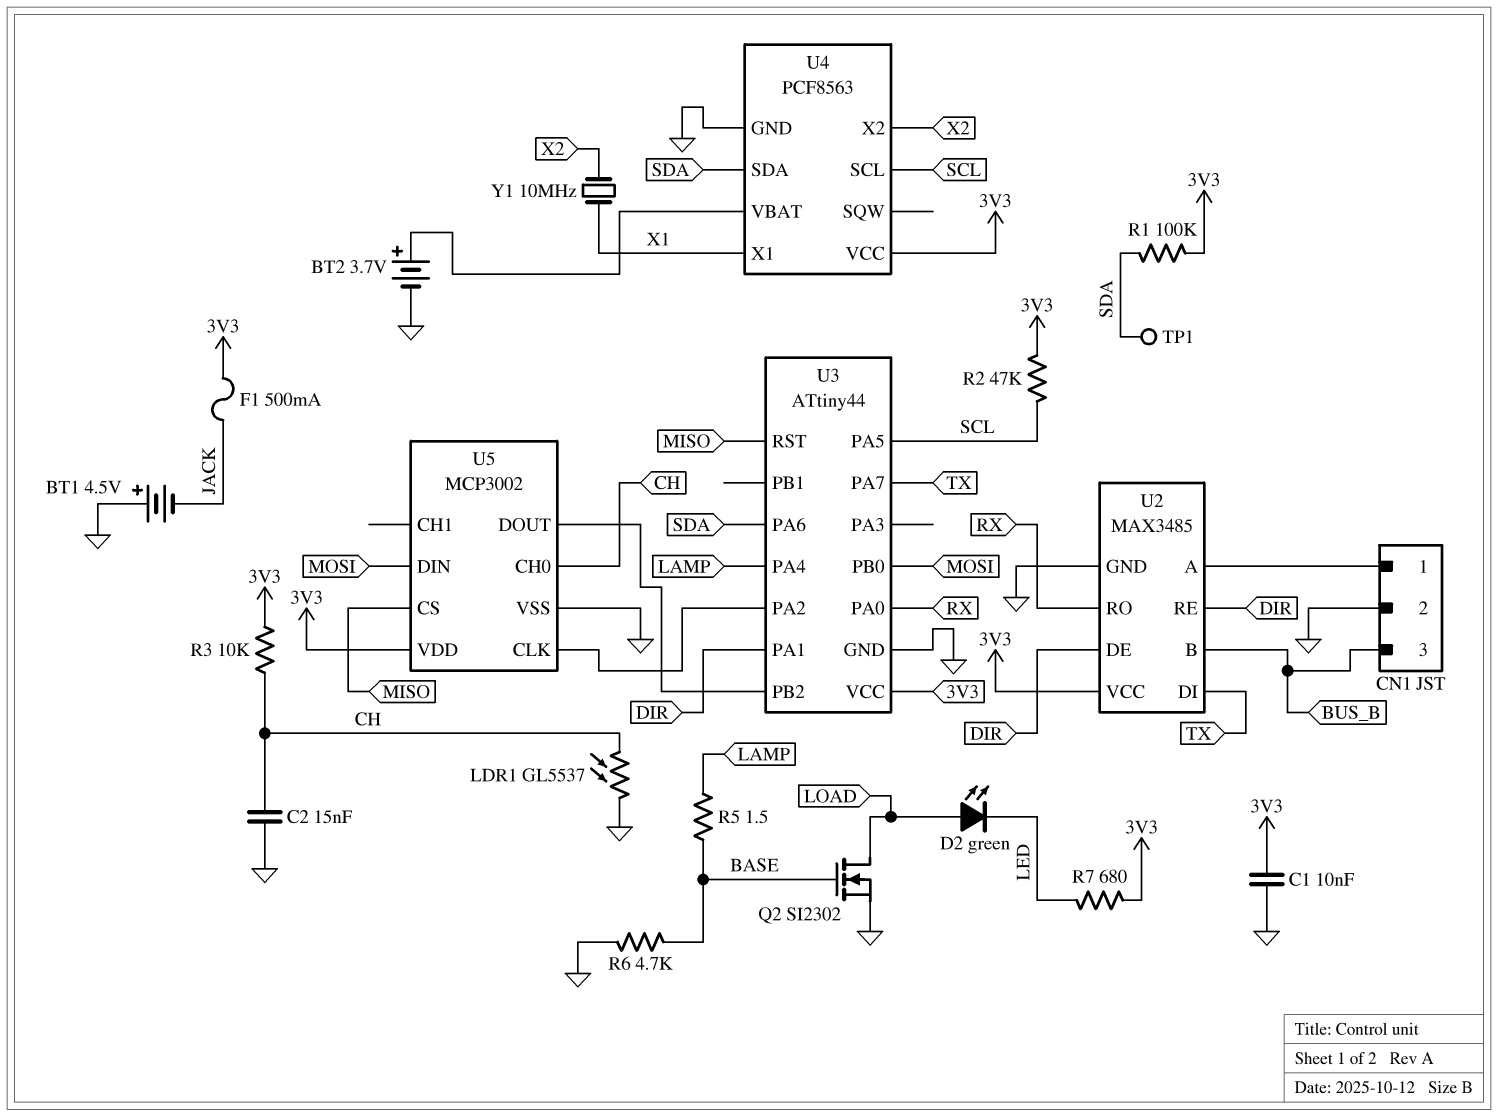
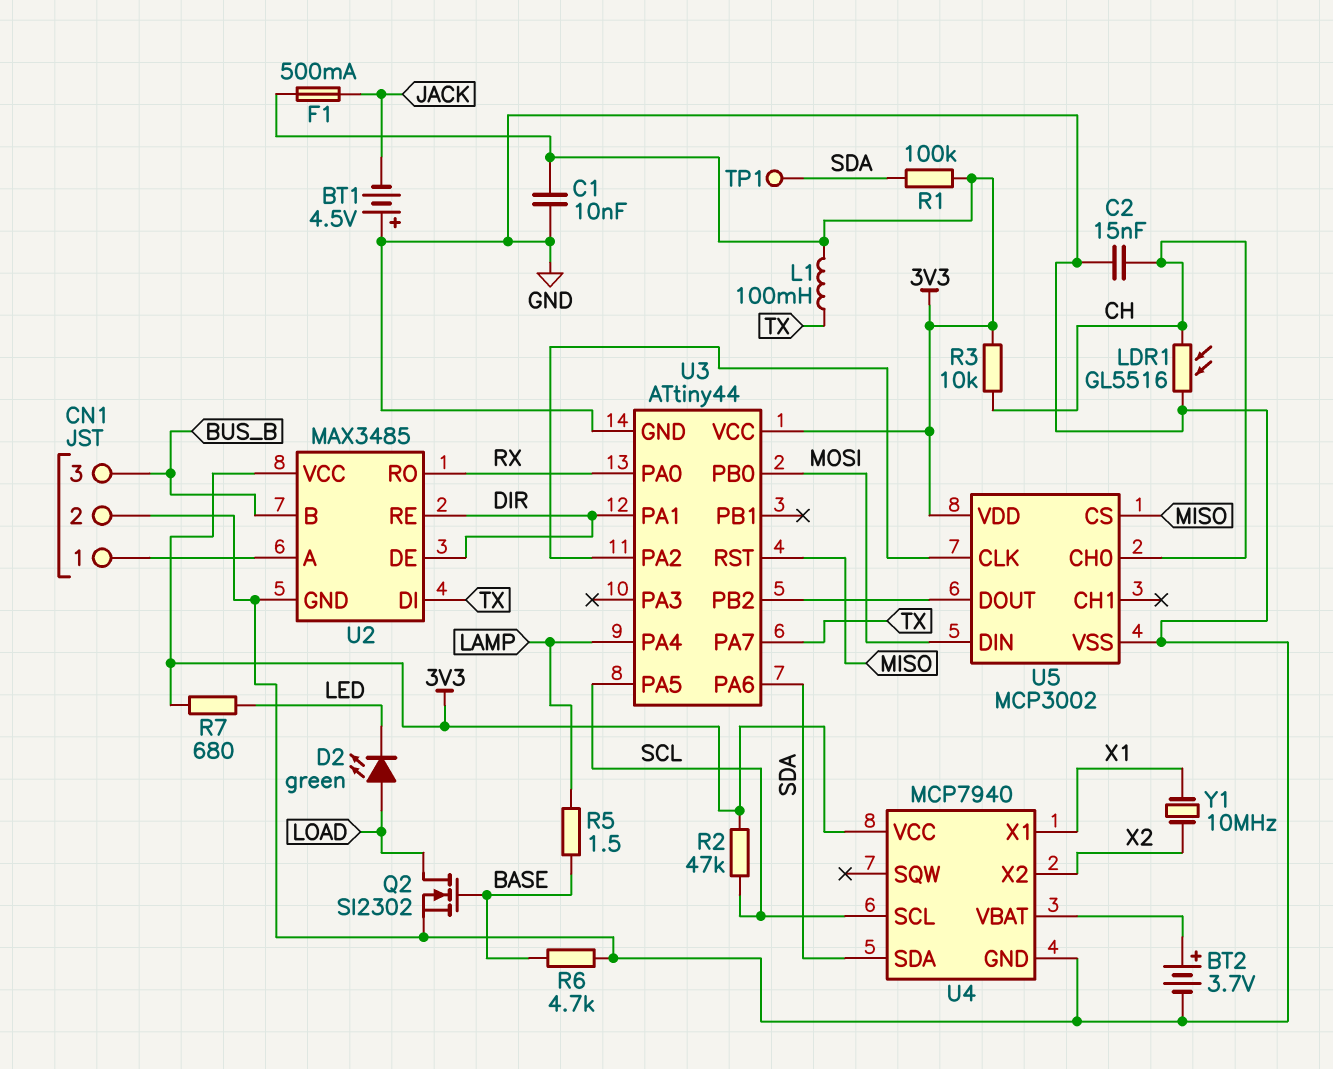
L1: none -> 100mH (3V3, TX)
LDR1: GL5537 (CH, GND) -> GL5516 (CH, GND)
U4: PCF8563 -> MCP7940

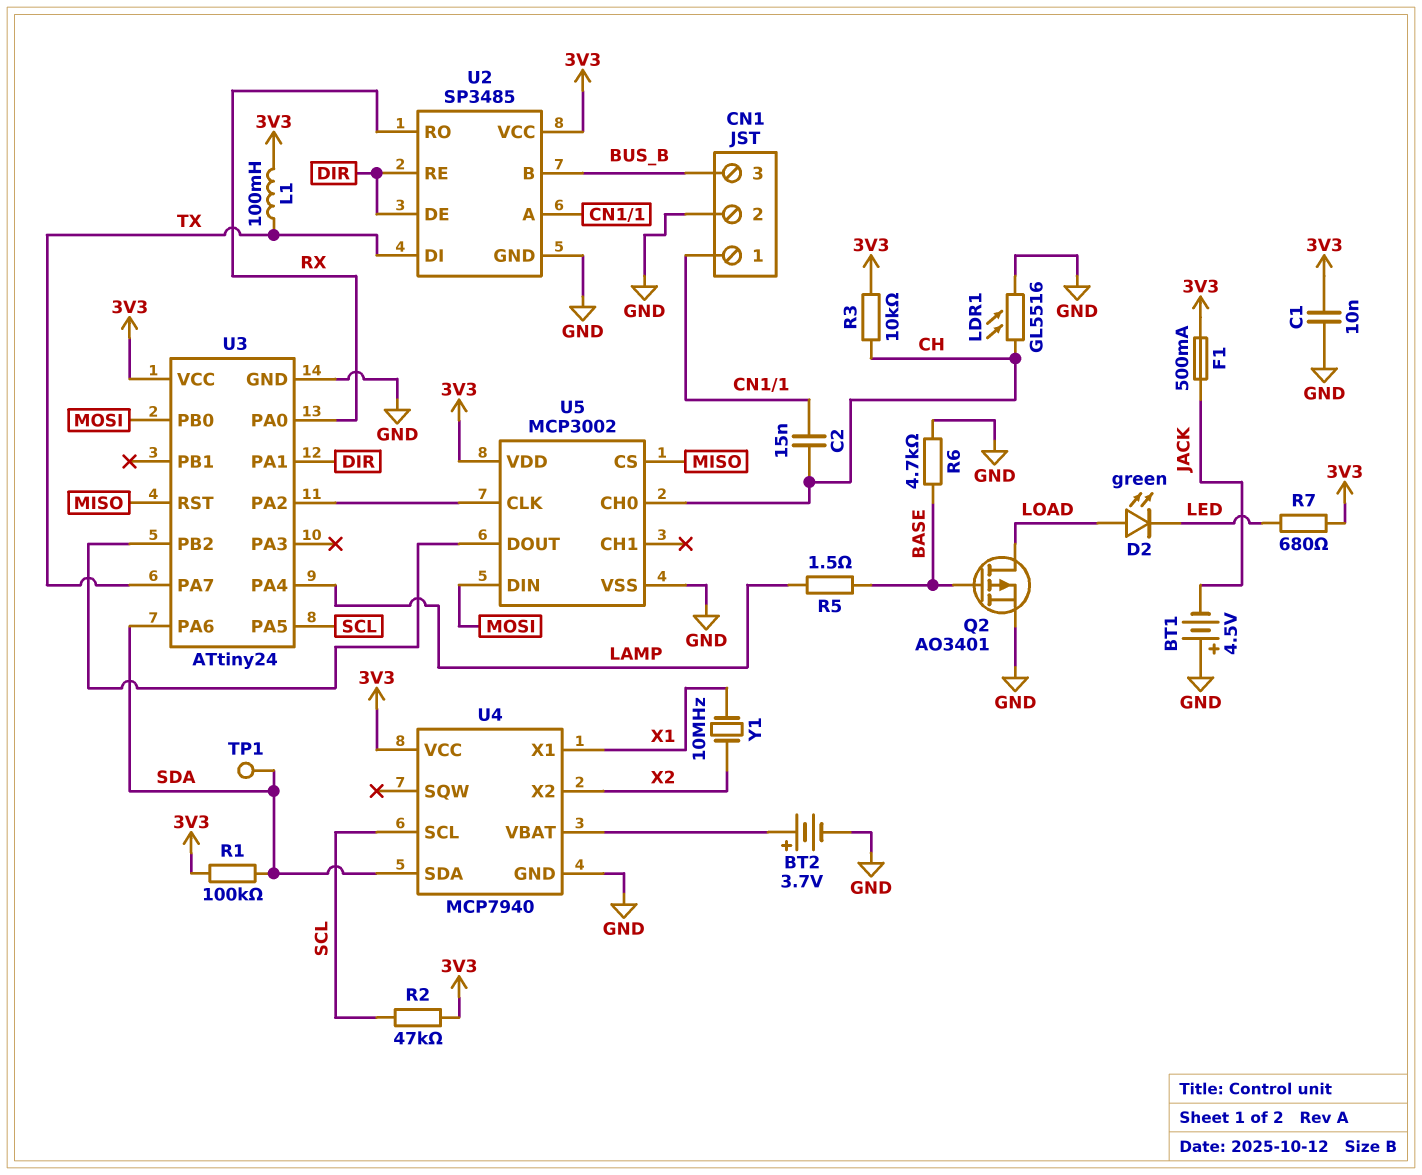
C2: 15nF (CH, GND) -> 15nF (CH, CN1/1)
Q2: NMOS SI2302 (G BASE, D LOAD, S GND) -> PMOS AO3401 (G BASE, D LOAD, S GND)
U2: MAX3485 -> SP3485
U3: ATtiny44 -> ATtiny24

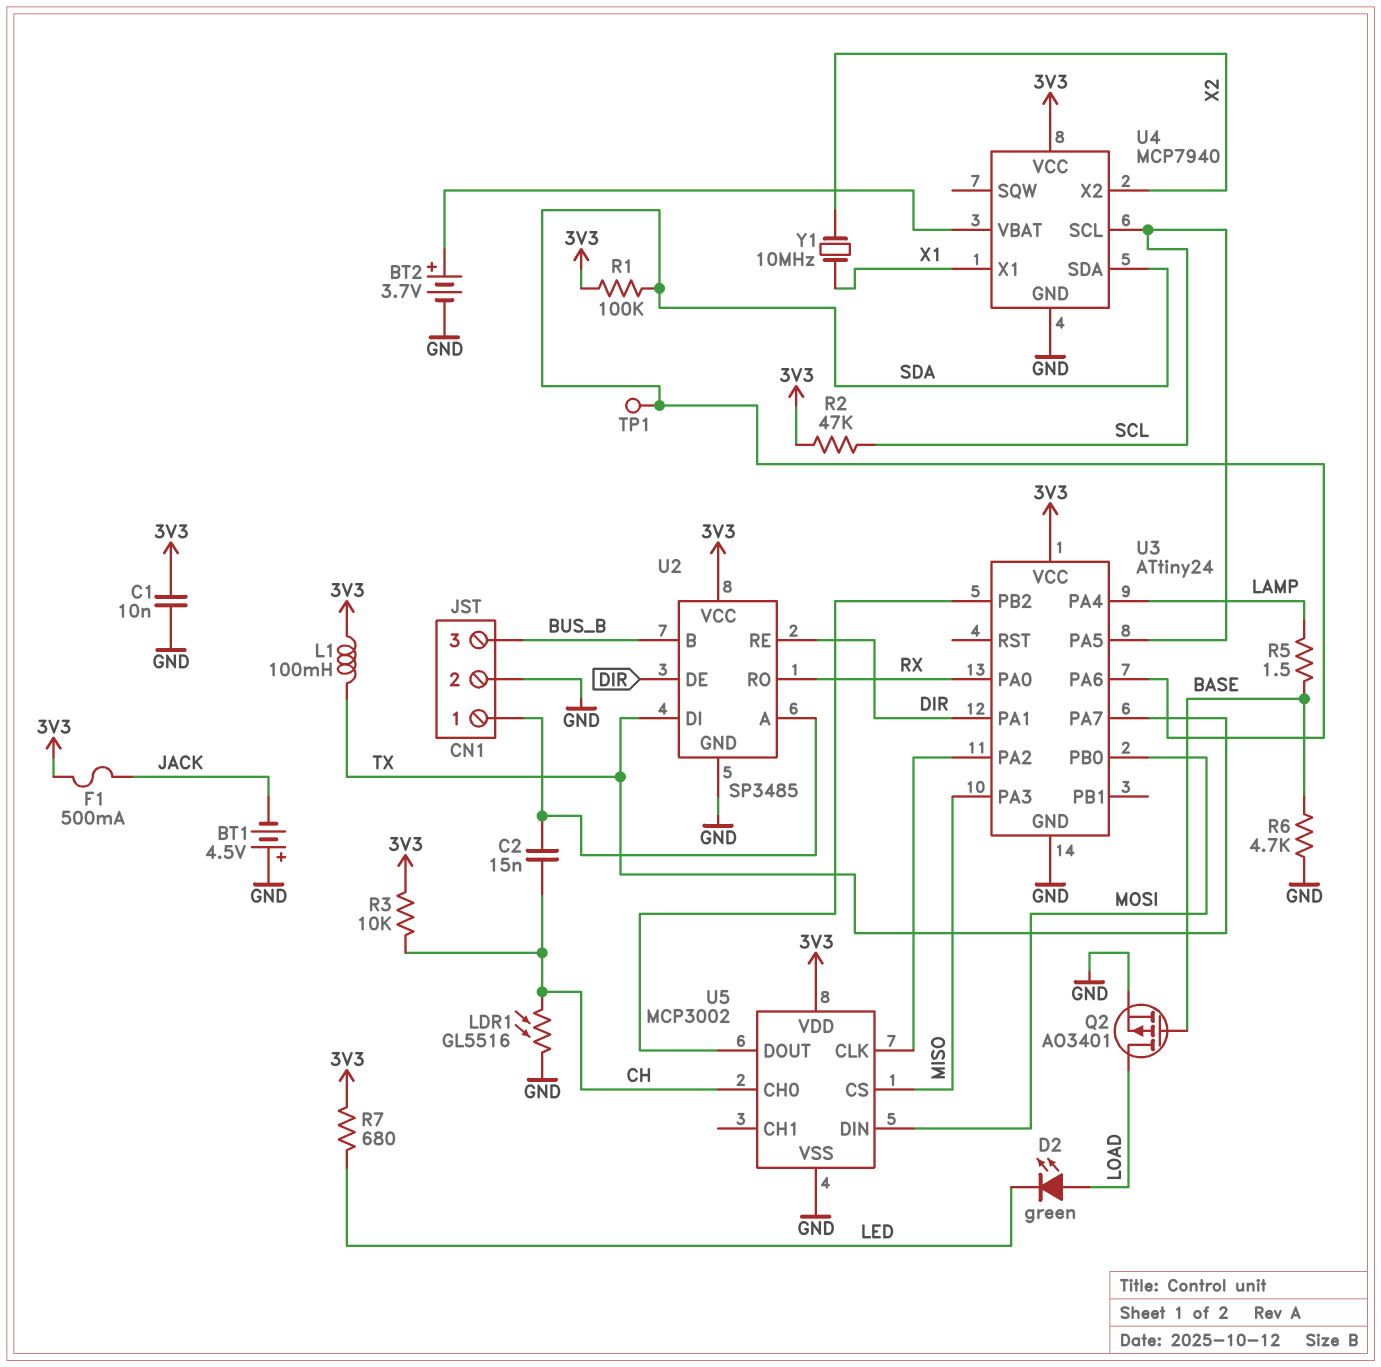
U3 pin PA3: none -> MISO
U3 pin RST: MISO -> none

